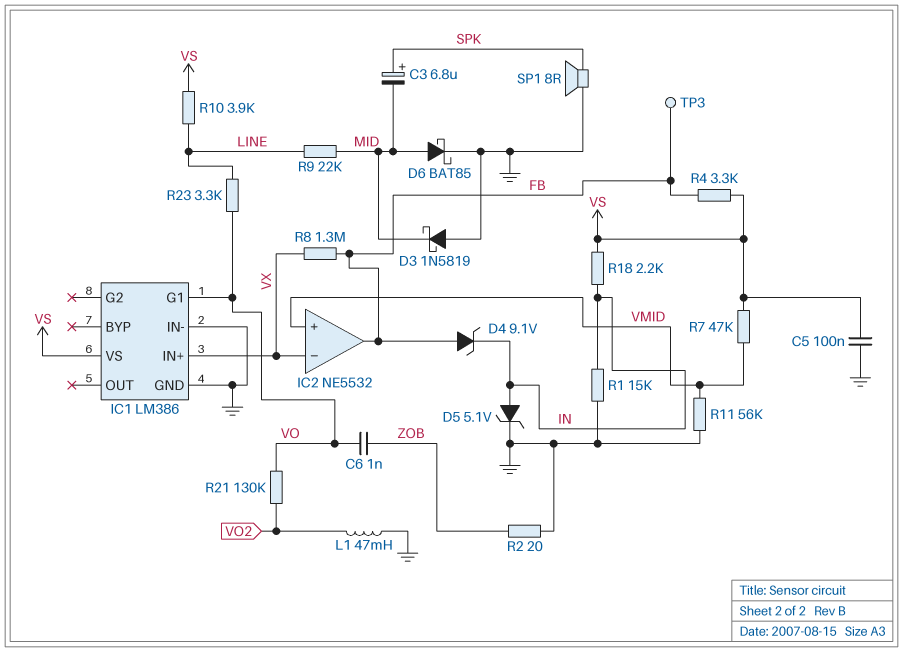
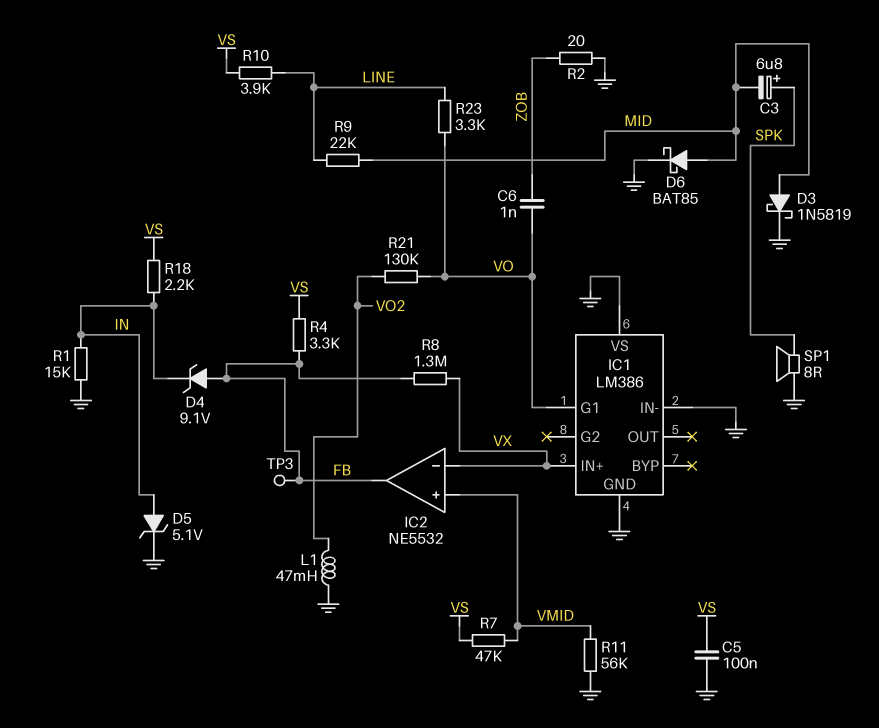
D3: schottky 1N5819 (A GND, K MID) -> schottky 1N5819 (A MID, K GND)
IC1 pin VS: VS -> GND

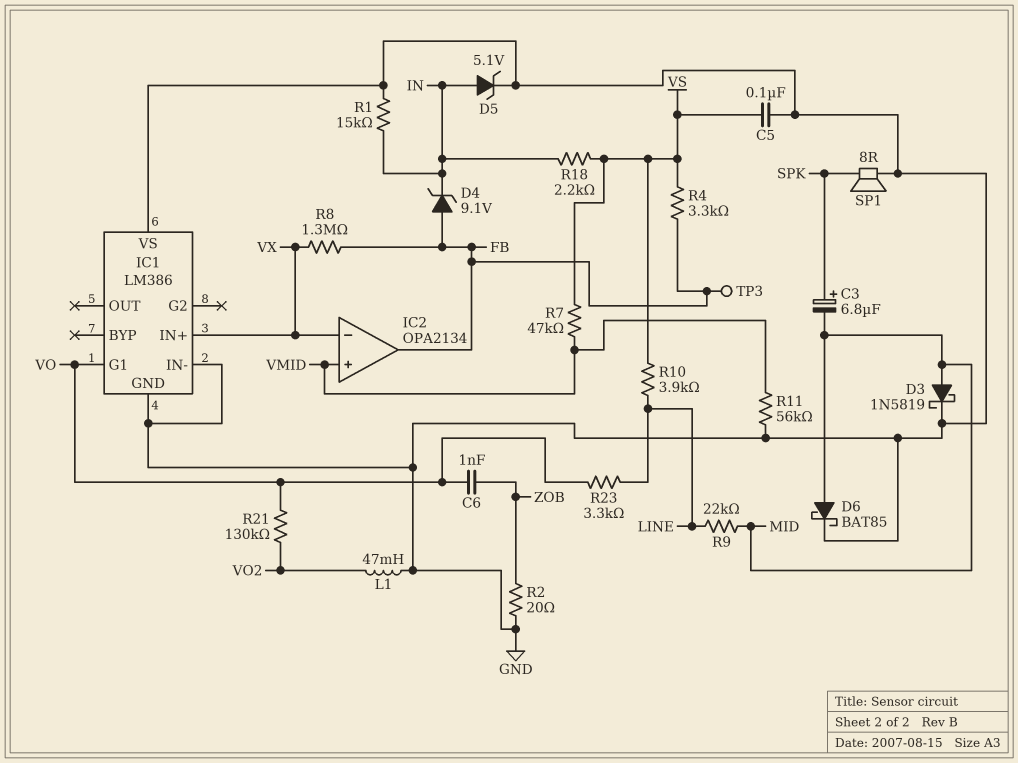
IC2: NE5532 -> OPA2134

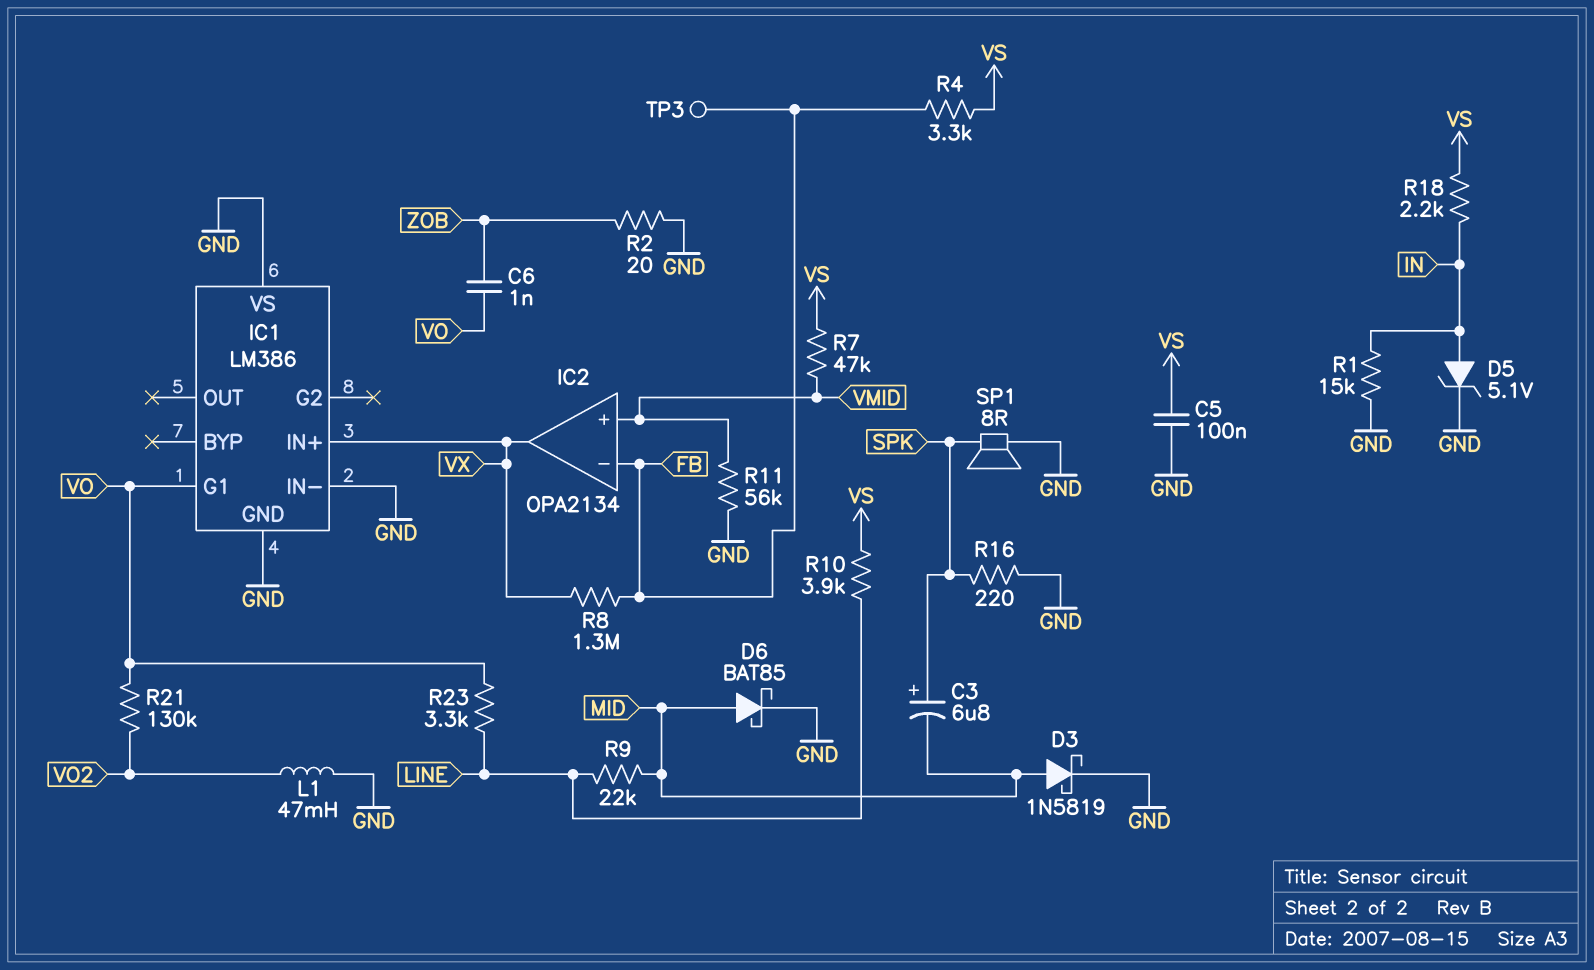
D4: zener 9.1V (A FB, K IN) -> none
IC2 pin in-: VX -> FB
IC2 pin out: FB -> VX
R16: none -> 220 (GND, SPK)

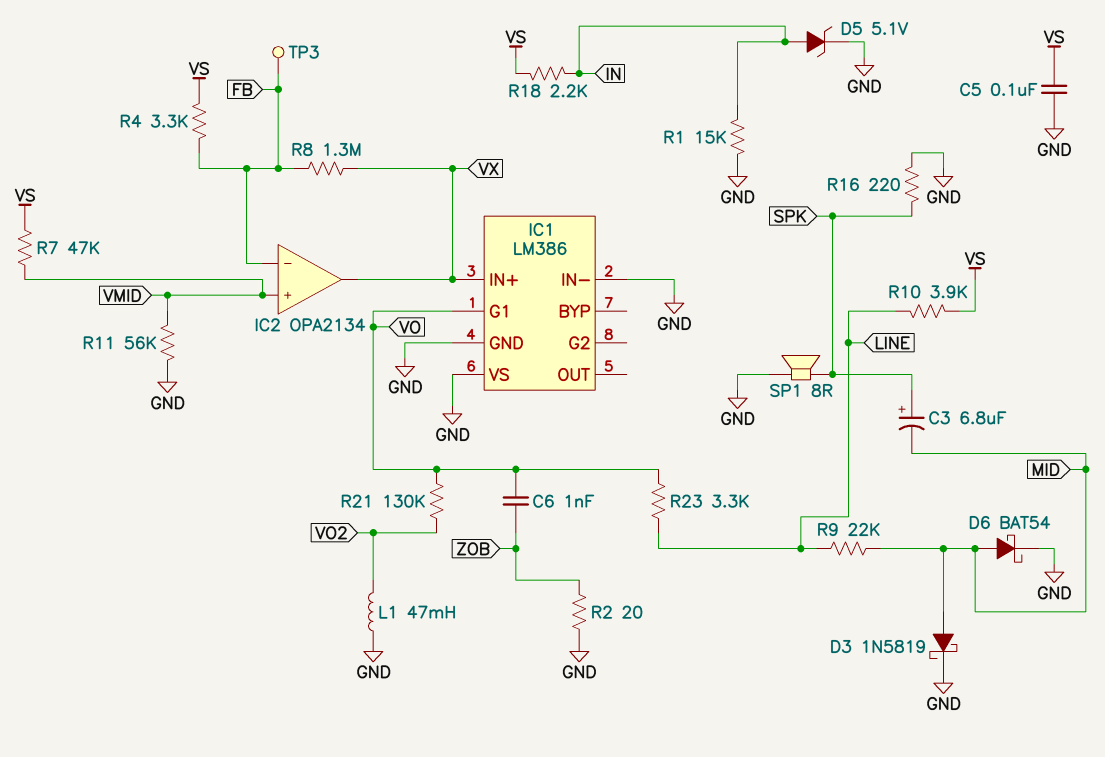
D6: schottky BAT85 (A MID, K GND) -> schottky BAT54 (A MID, K GND)

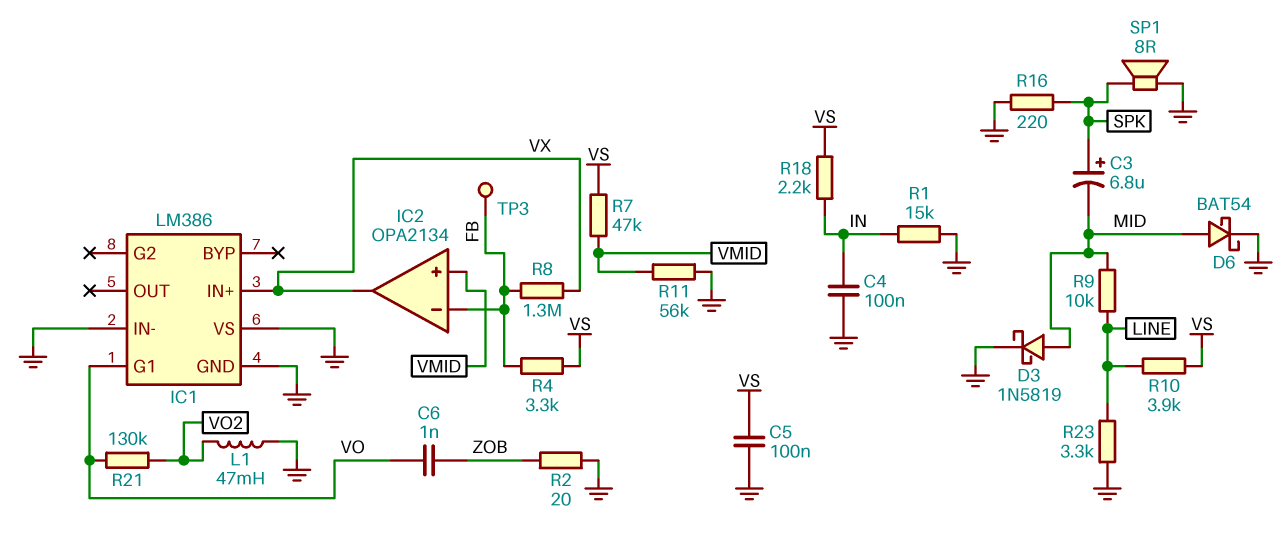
C4: none -> 100nF (GND, IN)
D5: zener 5.1V (A IN, K GND) -> none
R9: 22k (LINE, MID) -> 10k (LINE, MID)
R23: 3.3k (LINE, VO) -> 3.3k (GND, LINE)

